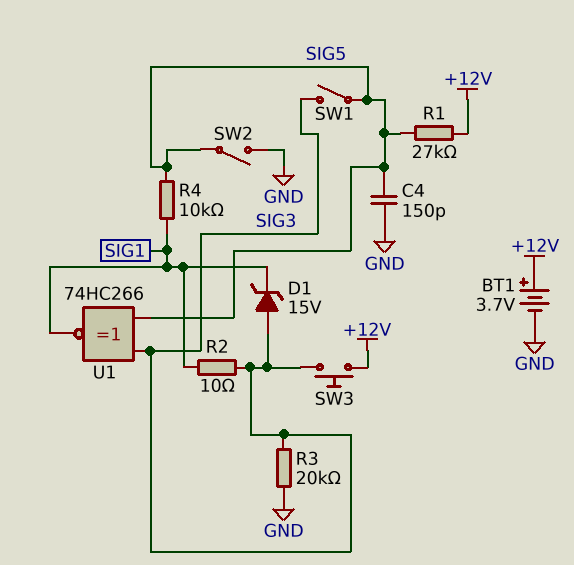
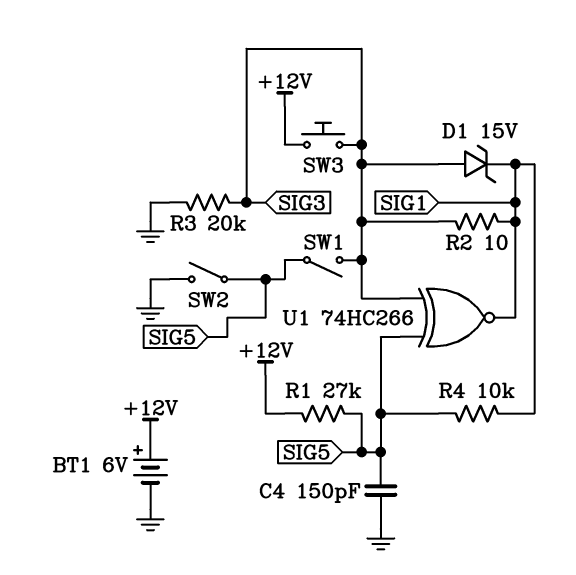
BT1: 3.7V (plus +12V, minus GND) -> 6V (plus +12V, minus GND)

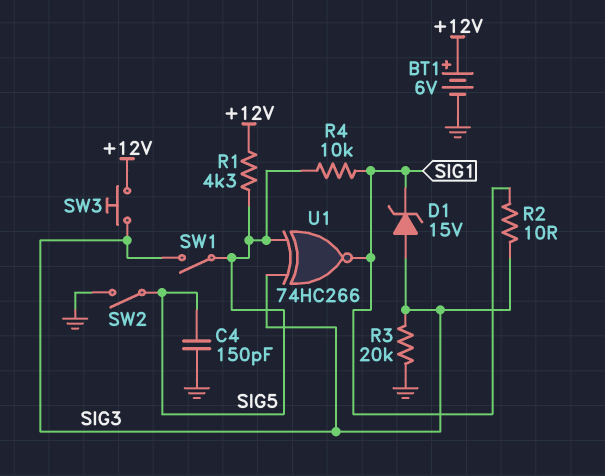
R1: 27k (+12V, SIG5) -> 4.3k (+12V, SIG5)

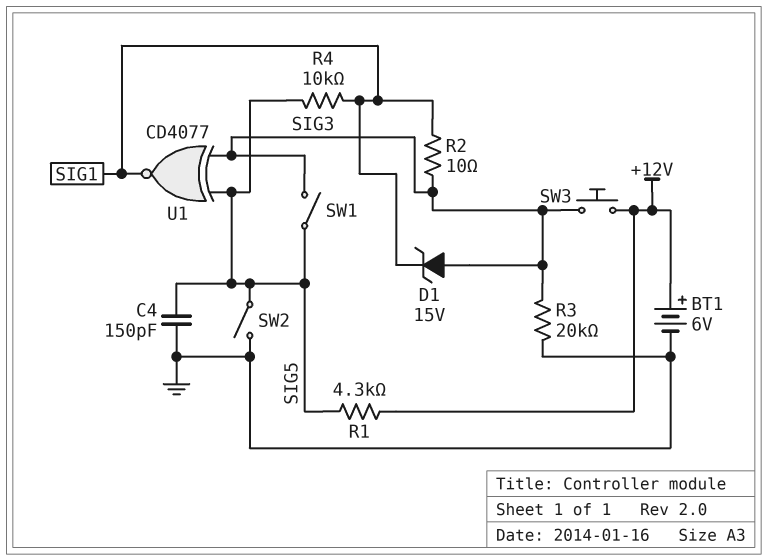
U1: XNOR 74HC266 (in SIG3, in SIG5, out SIG1) -> XNOR CD4077 (in SIG3, in SIG5, out SIG1)

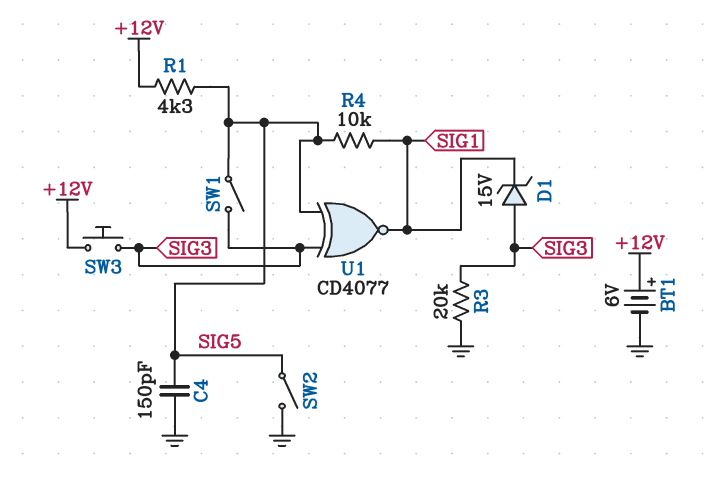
R2: 10 (SIG1, SIG3) -> none

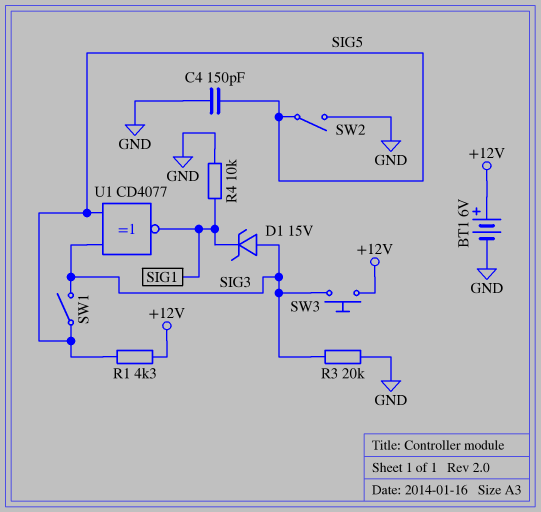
R4: 10k (SIG1, SIG5) -> 10k (GND, SIG1)

